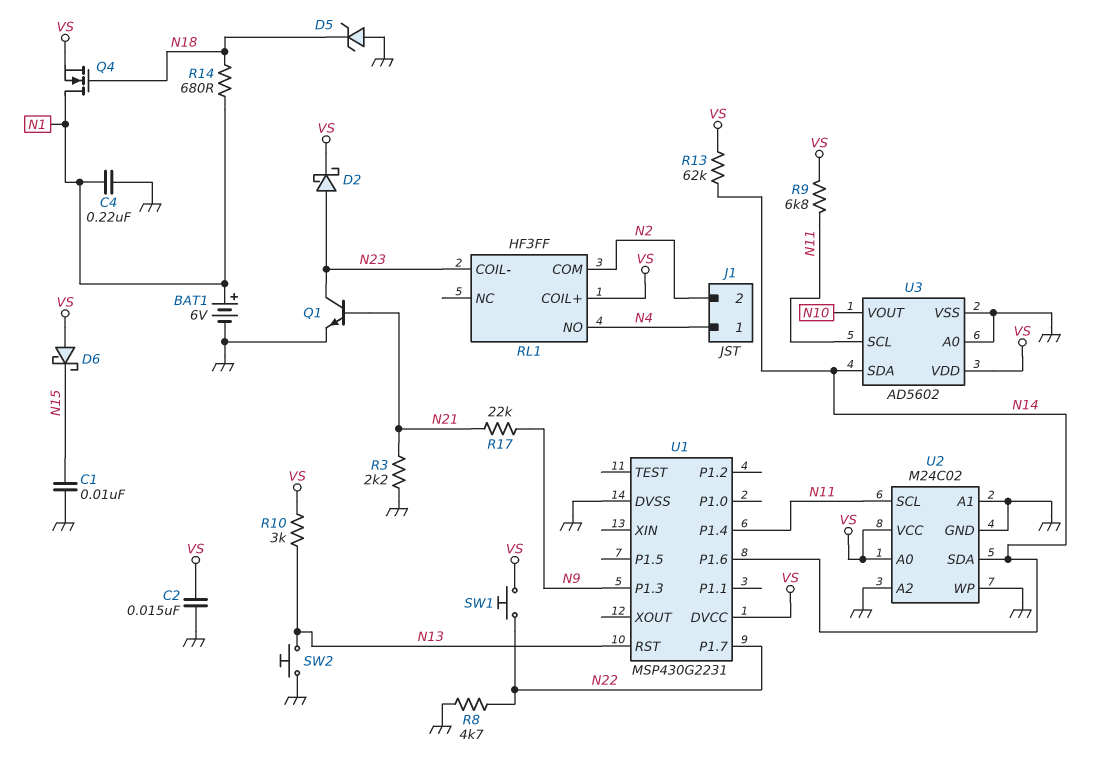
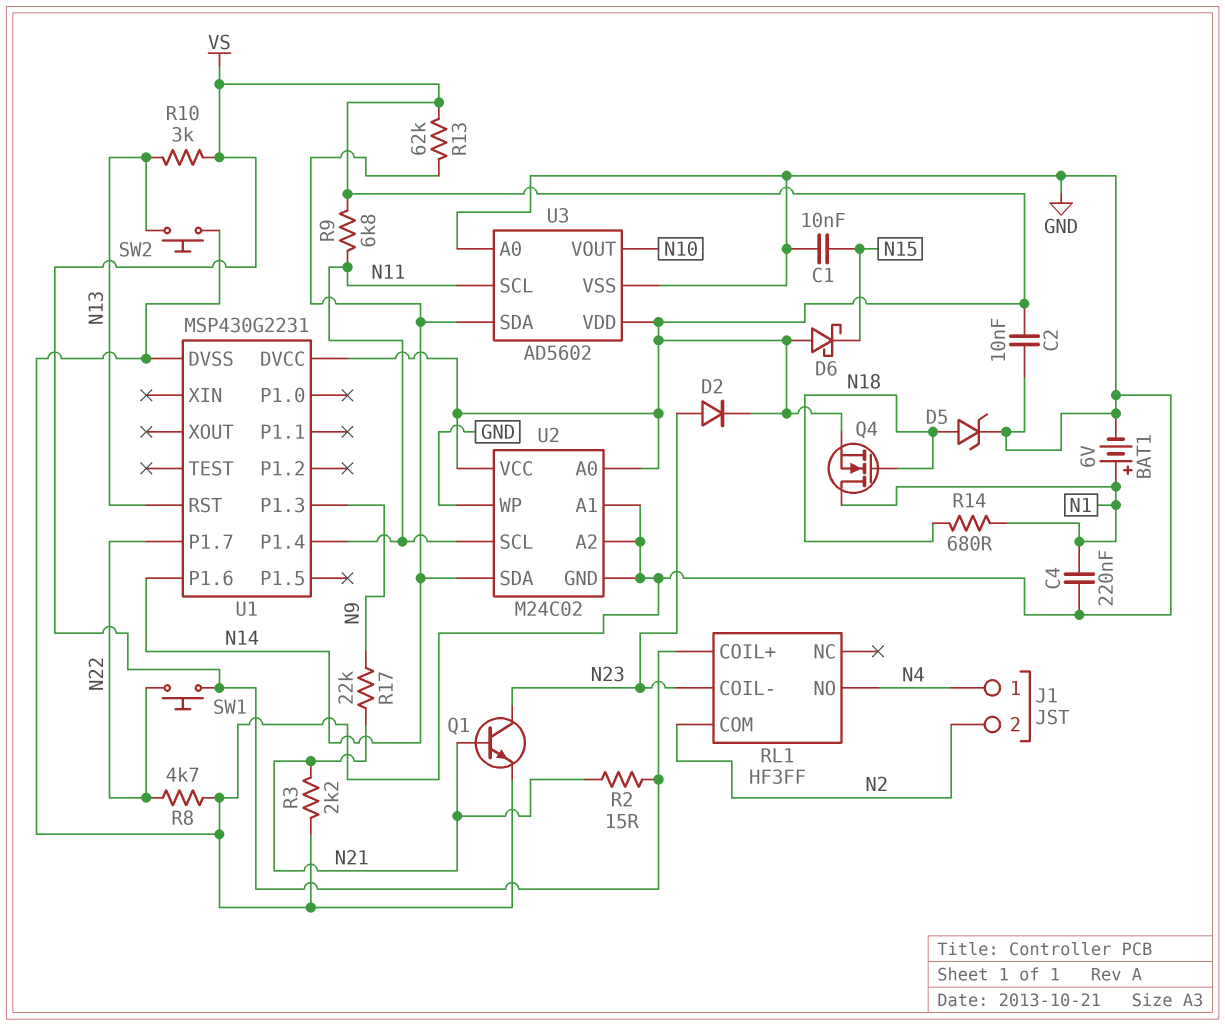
C2: 15nF (GND, VS) -> 10nF (GND, VS)
D2: schottky (A N23, K VS) -> diode (A N23, K VS)
D5: zener (A GND, K N18) -> zener (A N18, K GND)
R2: none -> 15 (N21, VS)

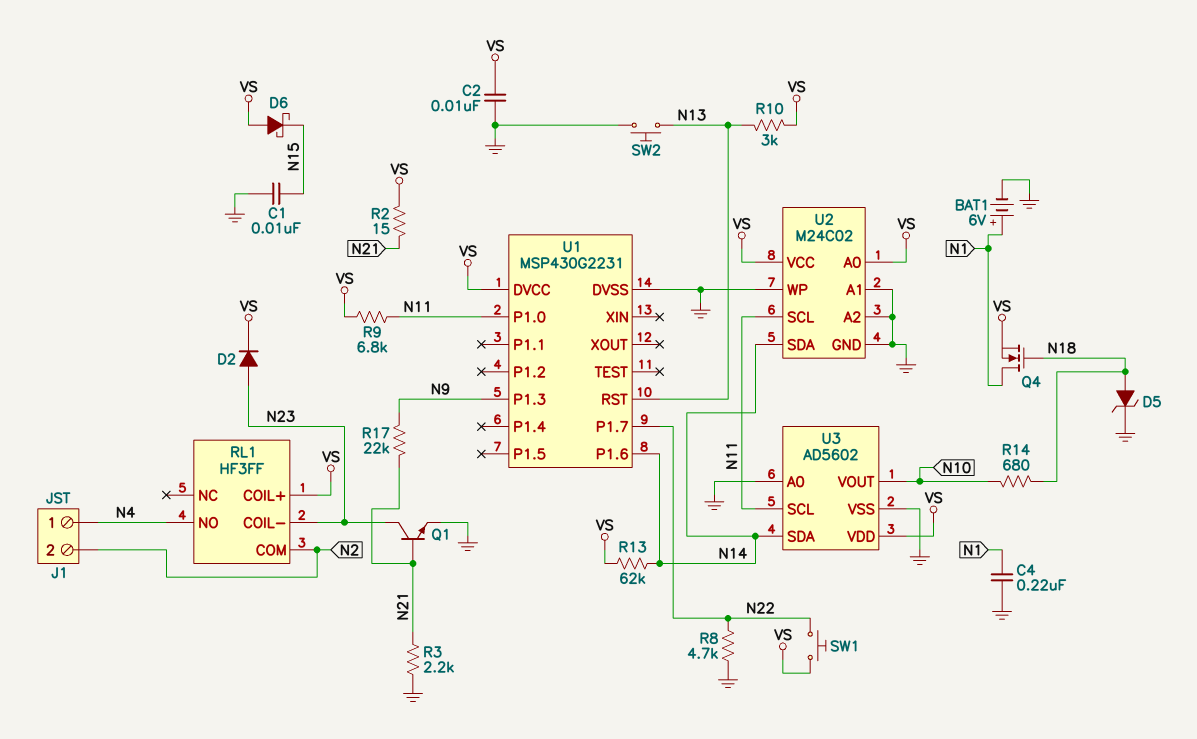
R14: 680 (N1, N18) -> 680 (N10, N18)
U1 pin P1.0: none -> N11
U1 pin P1.4: N11 -> none

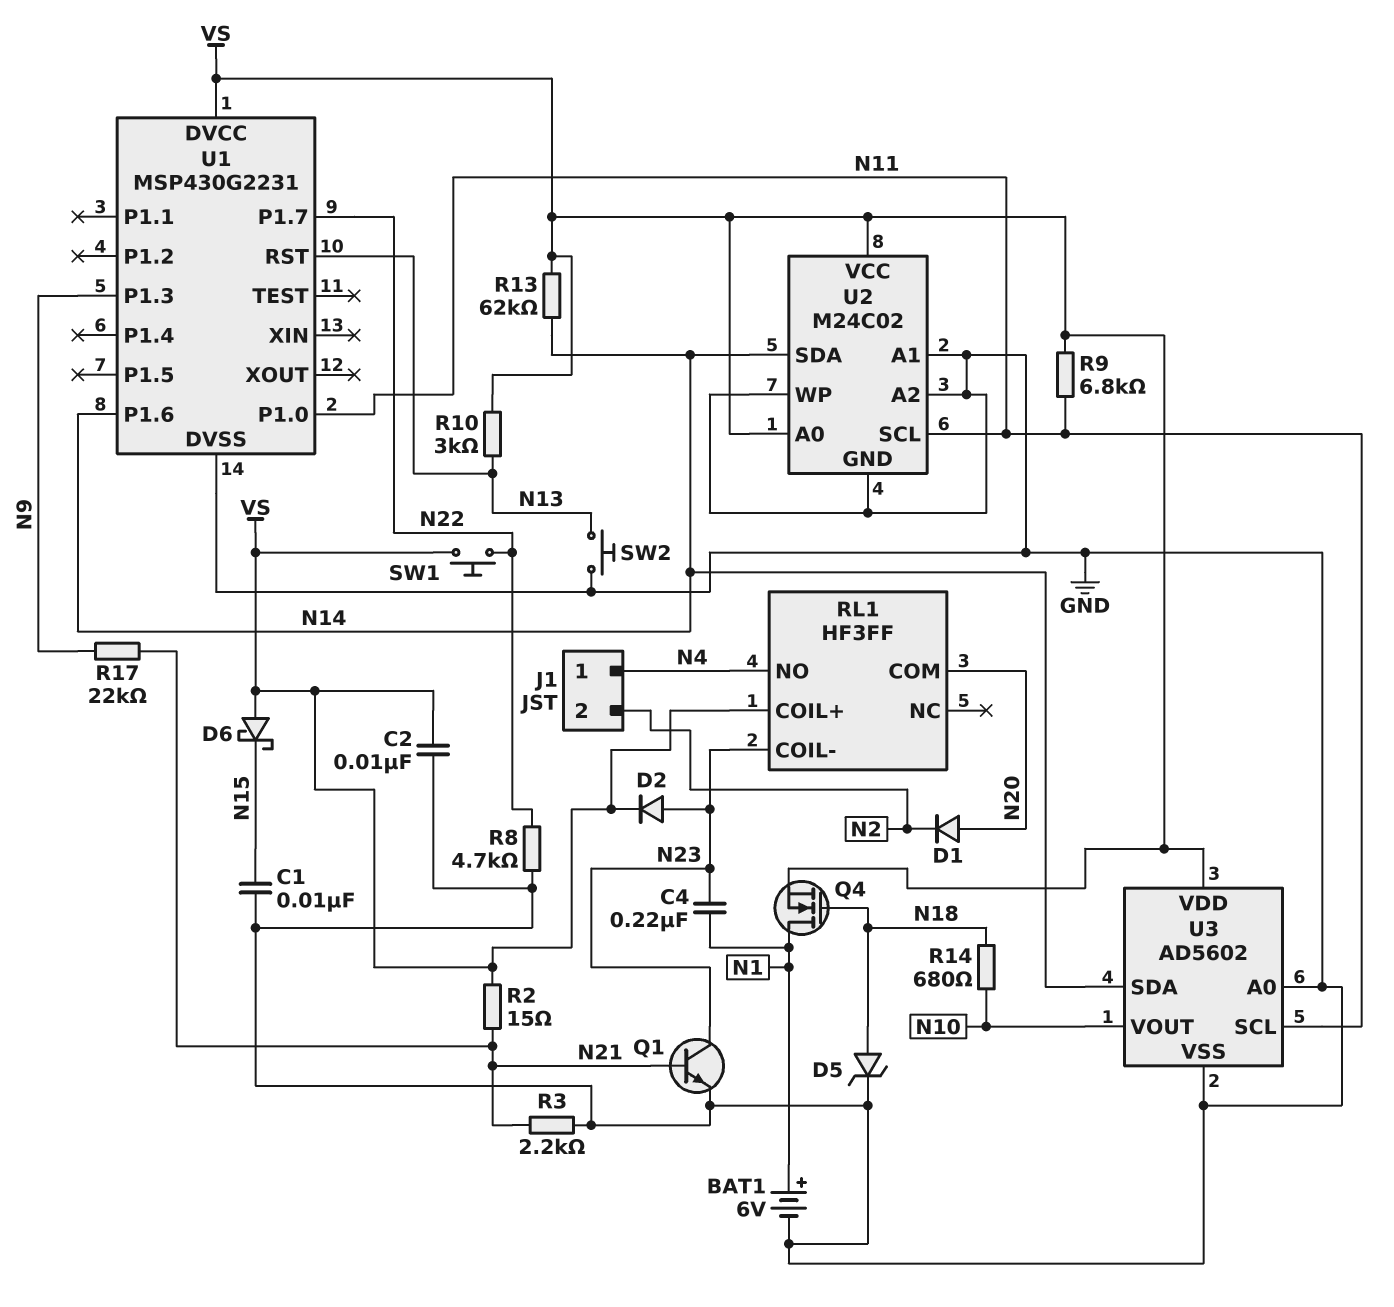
C4: 220nF (GND, N1) -> 220nF (N1, N23)
D1: none -> diode (A N20, K N2)
RL1 pin COM: N2 -> N20

